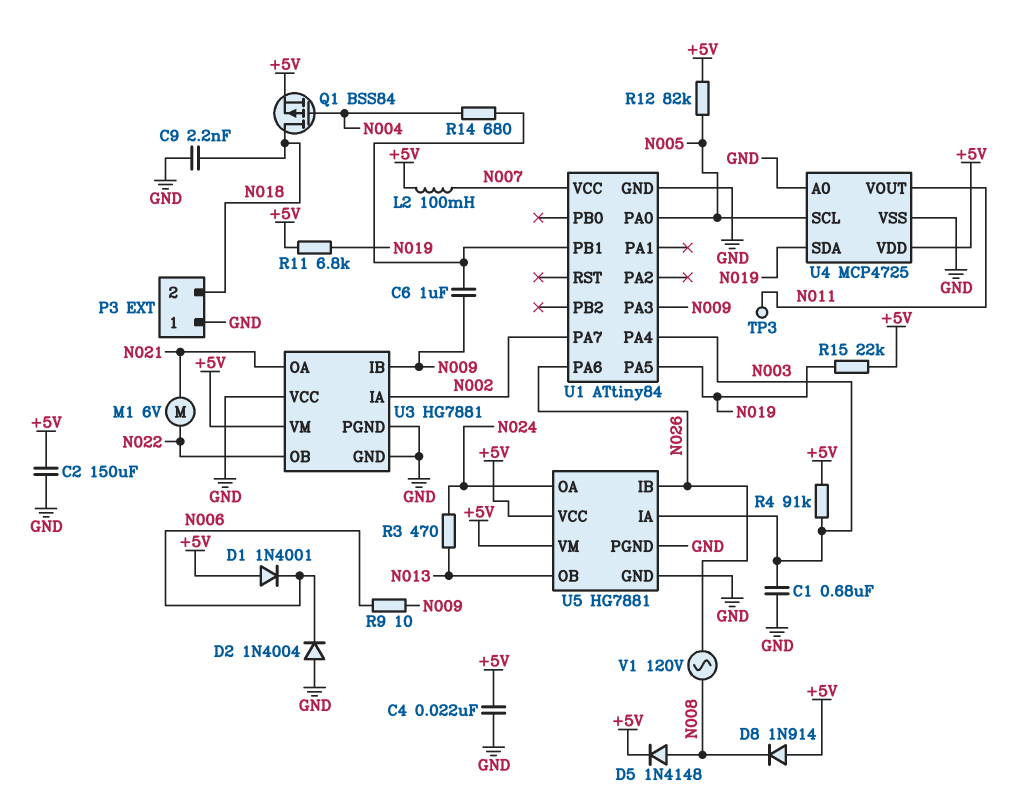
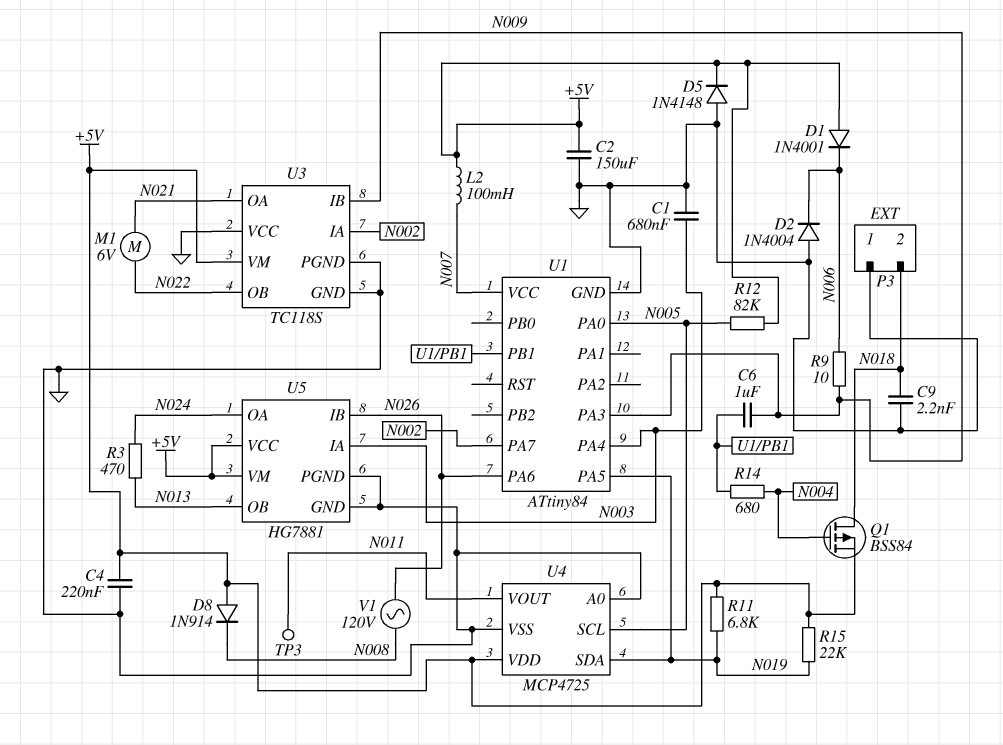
C4: 22nF (+5V, GND) -> 220nF (+5V, GND)
D5: diode 1N4148 (A N008, K +5V) -> diode 1N4148 (A GND, K +5V)
R4: 91k (+5V, N003) -> none
U3: HG7881 -> TC118S

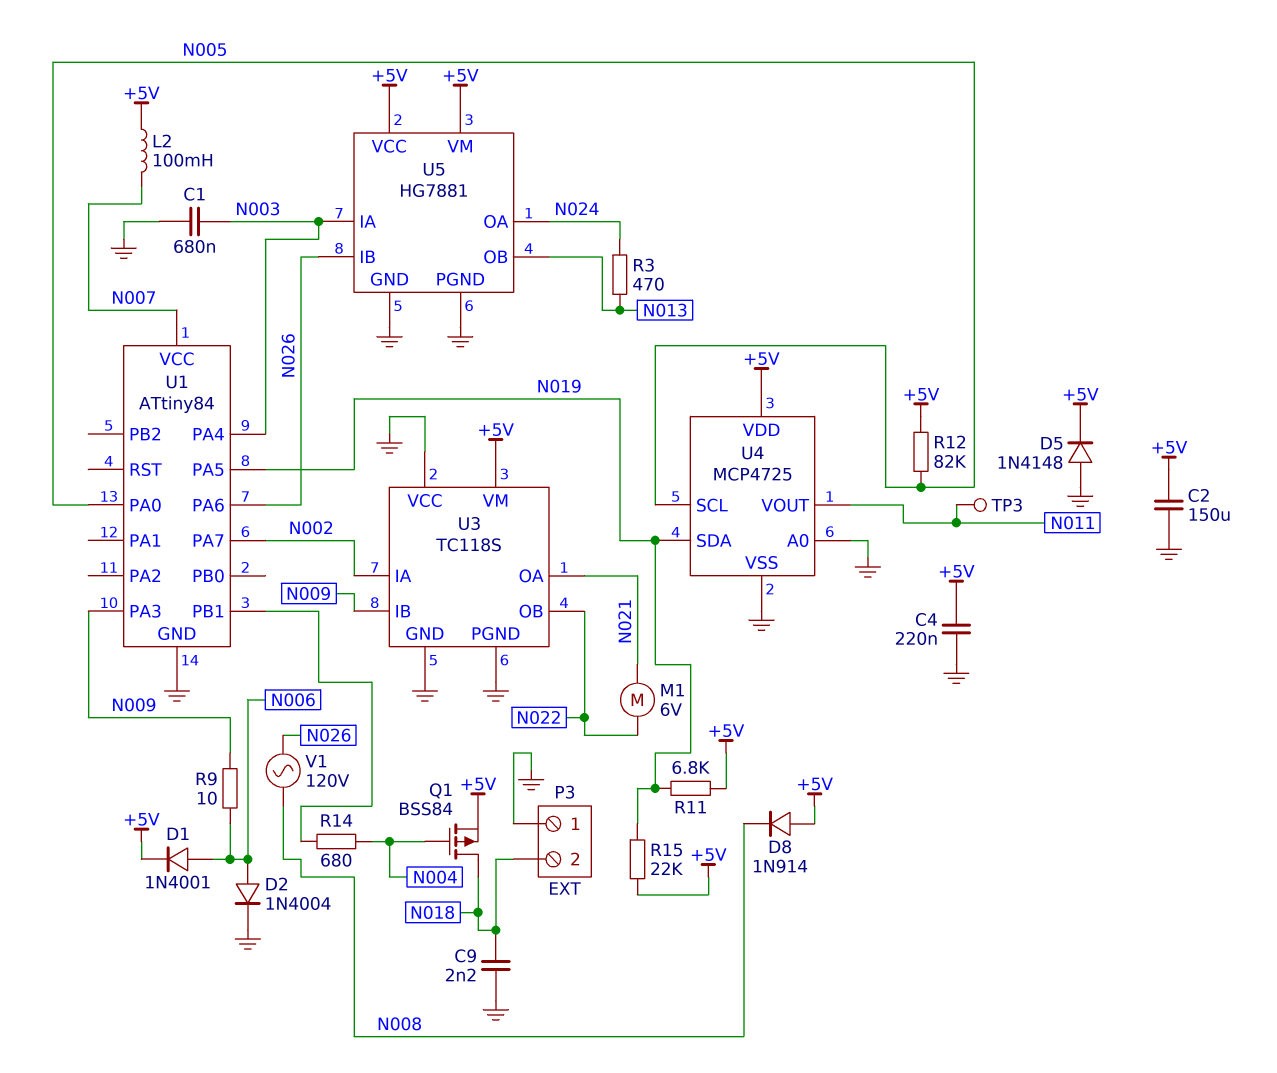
C6: 1uF (N009, U1/PB1) -> none
D1: diode 1N4001 (A +5V, K N006) -> diode 1N4001 (A N006, K +5V)
D2: diode 1N4004 (A GND, K N006) -> diode 1N4004 (A N006, K GND)

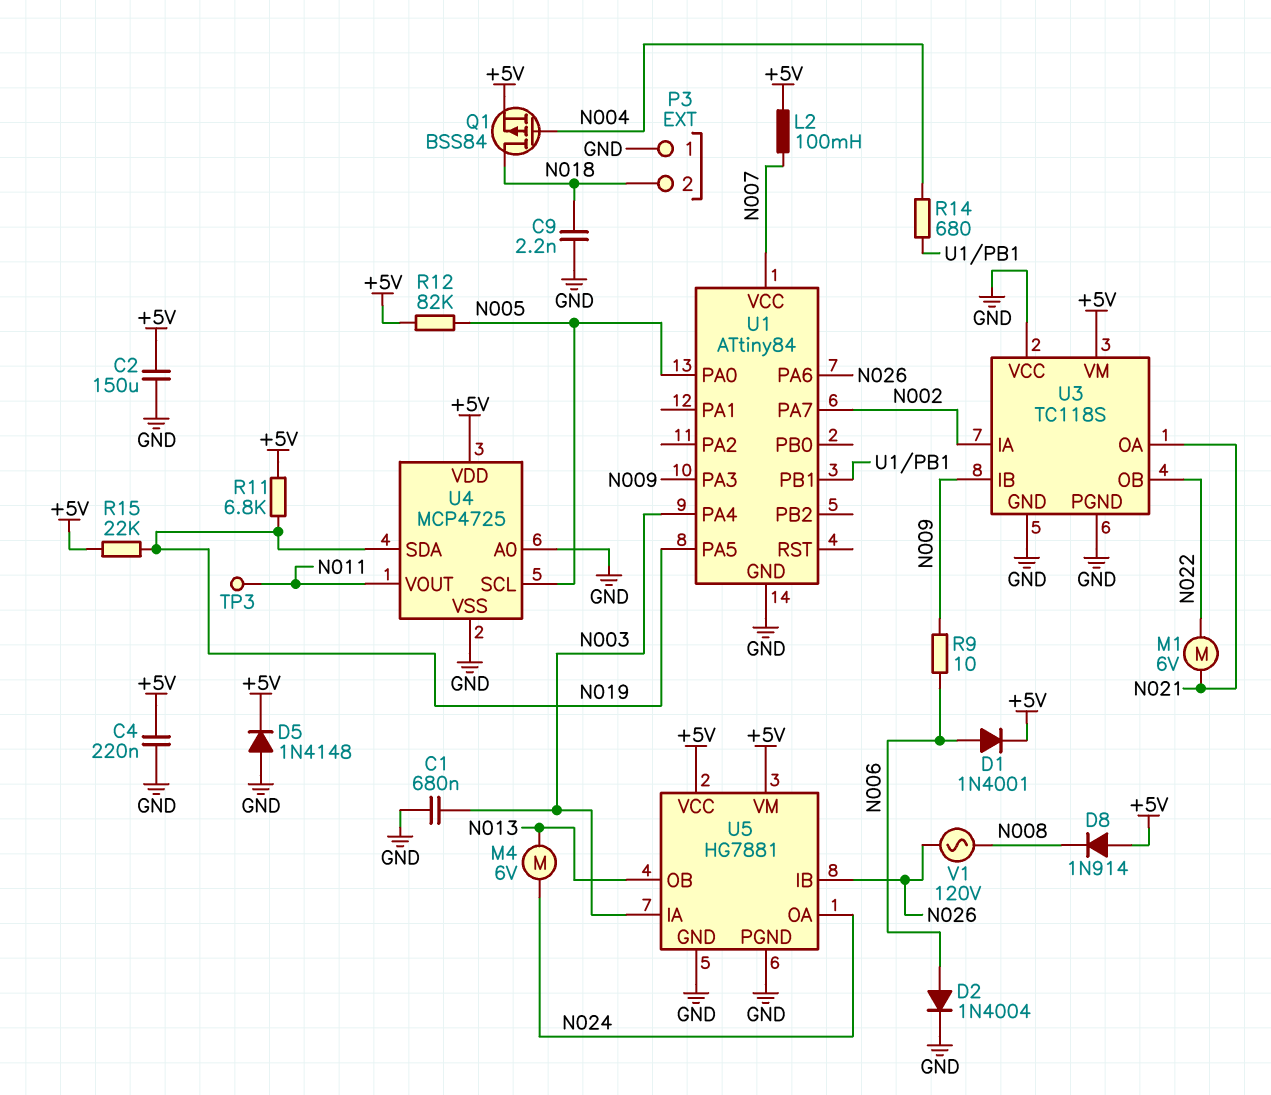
M4: none -> motor 6V (N013, N024)
R3: 470 (N013, N024) -> none

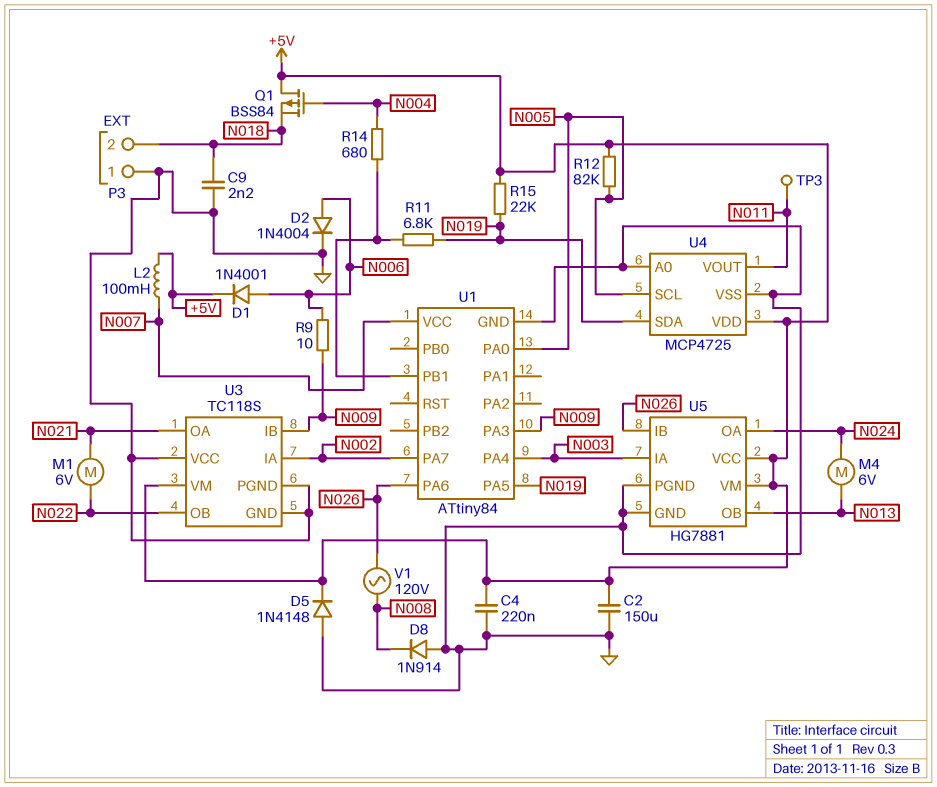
C1: 680nF (GND, N003) -> none
D8: diode 1N914 (A +5V, K N008) -> diode 1N914 (A GND, K N008)
Q1: PMOS BSS84 (G N004, D N018, S +5V) -> PMOS BSS84 (G N004, D +5V, S N018)
R11: 6.8k (+5V, N019) -> 6.8k (N019, U1/PB1)

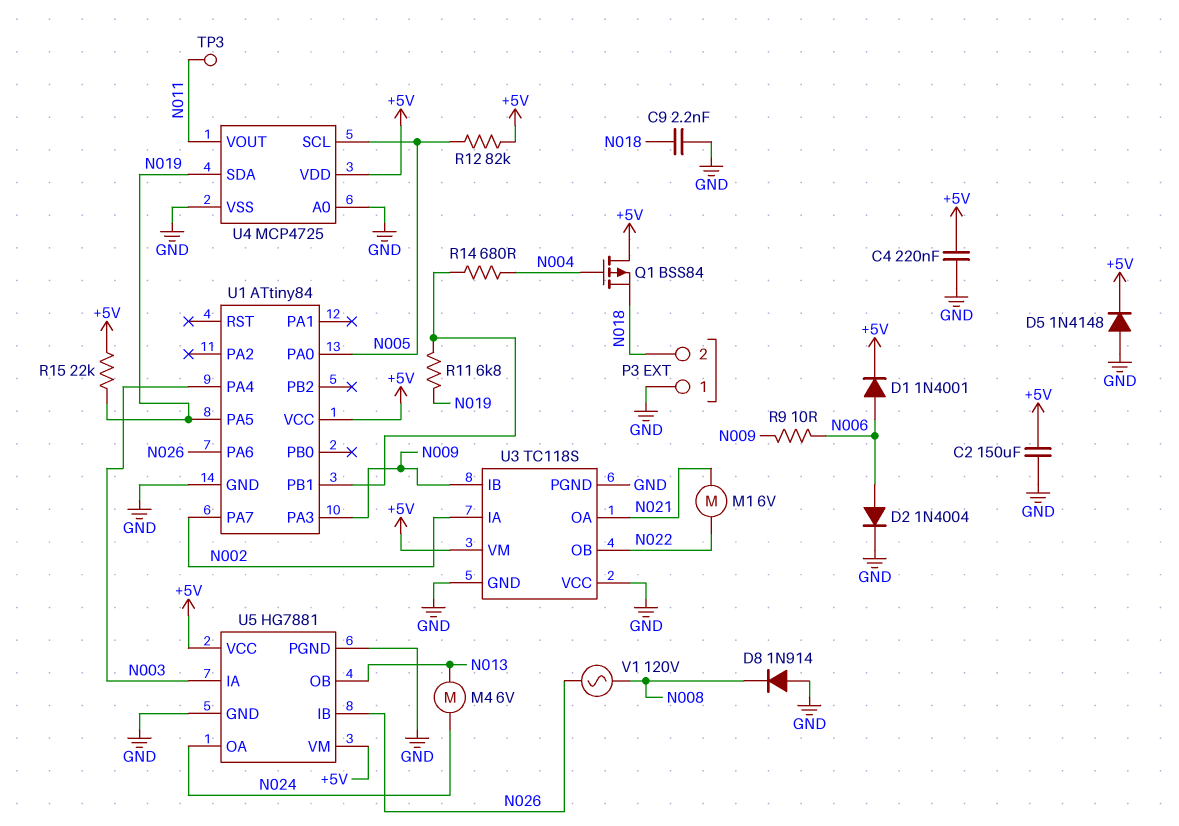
L2: 100mH (+5V, N007) -> none
U1 pin VCC: N007 -> +5V

